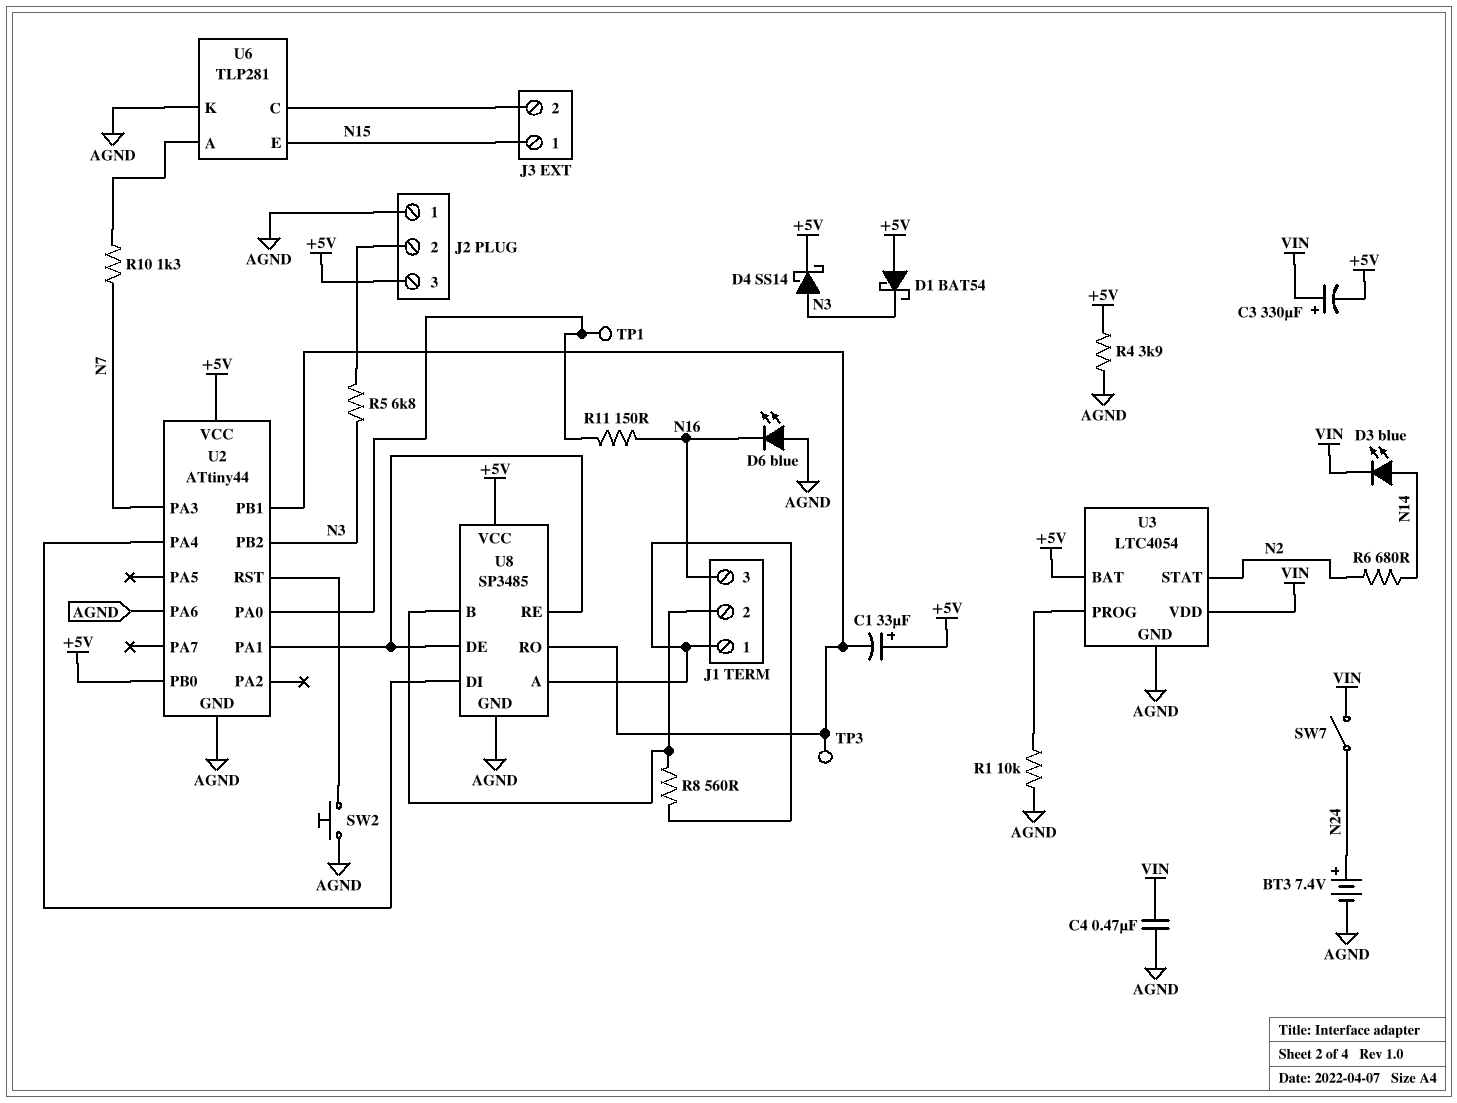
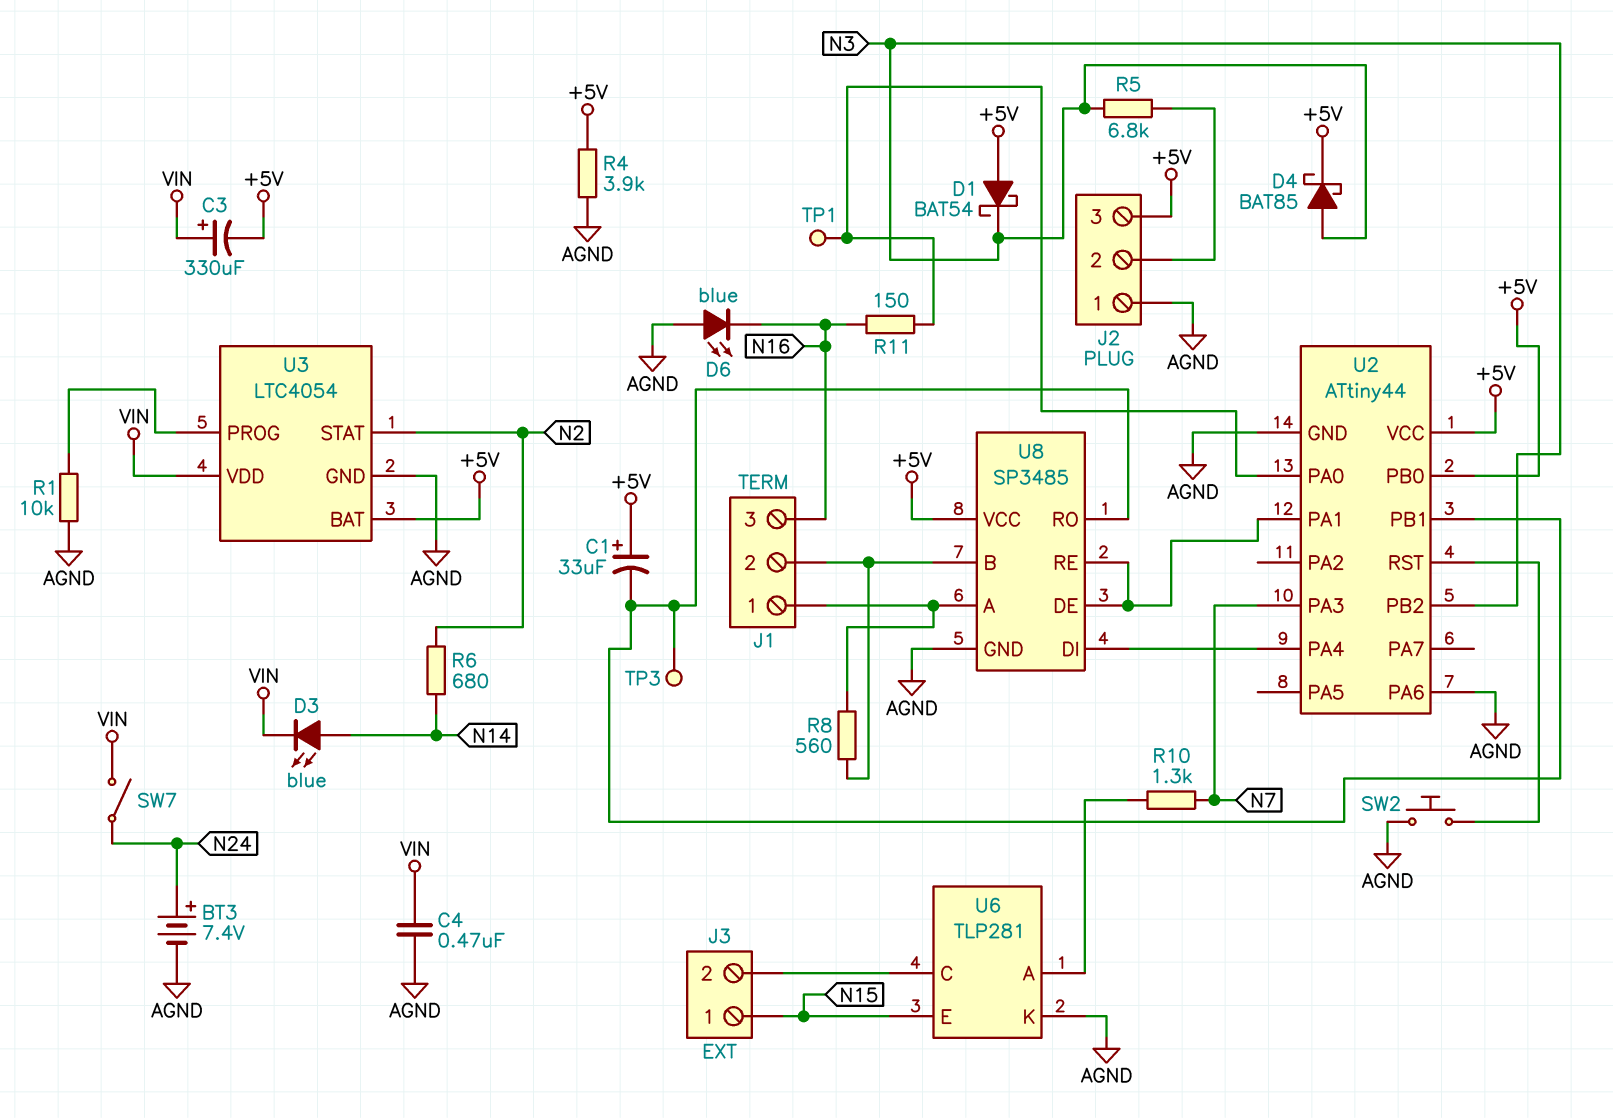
D4: schottky SS14 (A N3, K +5V) -> schottky BAT85 (A N3, K +5V)

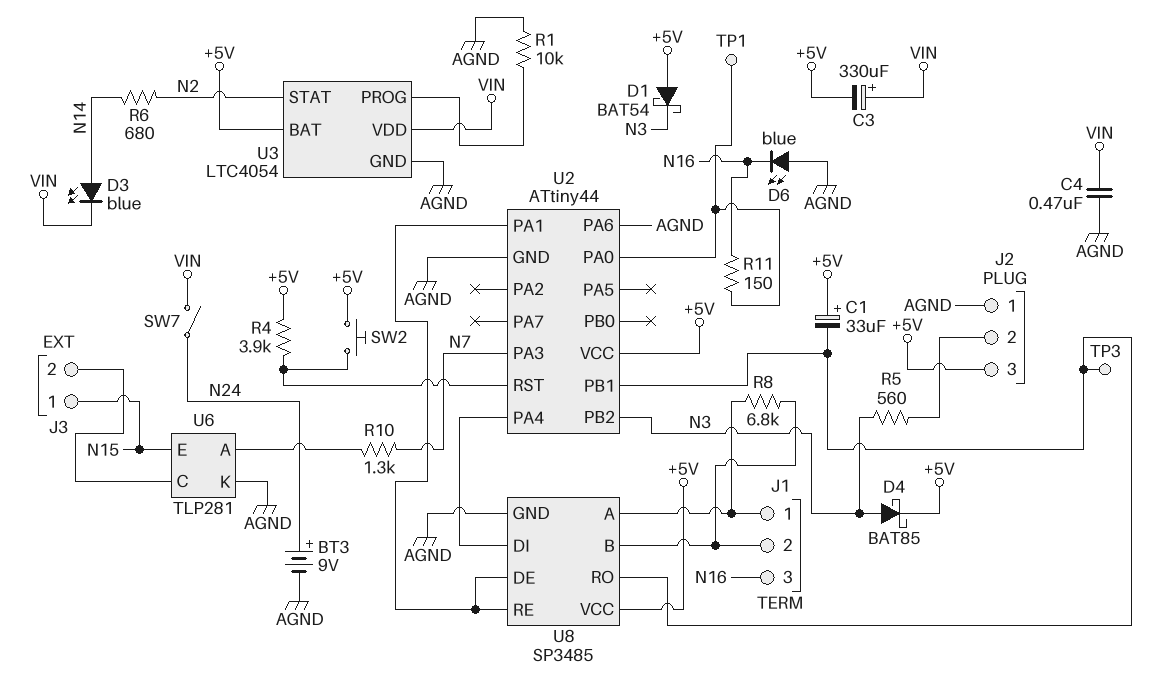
BT3: 7.4V (plus N24, minus AGND) -> 9V (plus N24, minus AGND)
R4: 3.9k (+5V, AGND) -> 3.9k (+5V, U2/RST)
R5: 6.8k (J2/2, N3) -> 560 (J2/2, N3)
R8: 560 (J1/1, J1/2) -> 6.8k (J1/1, J1/2)
SW2: button (AGND, U2/RST) -> button (+5V, U2/RST)
U2 pin PB0: +5V -> none

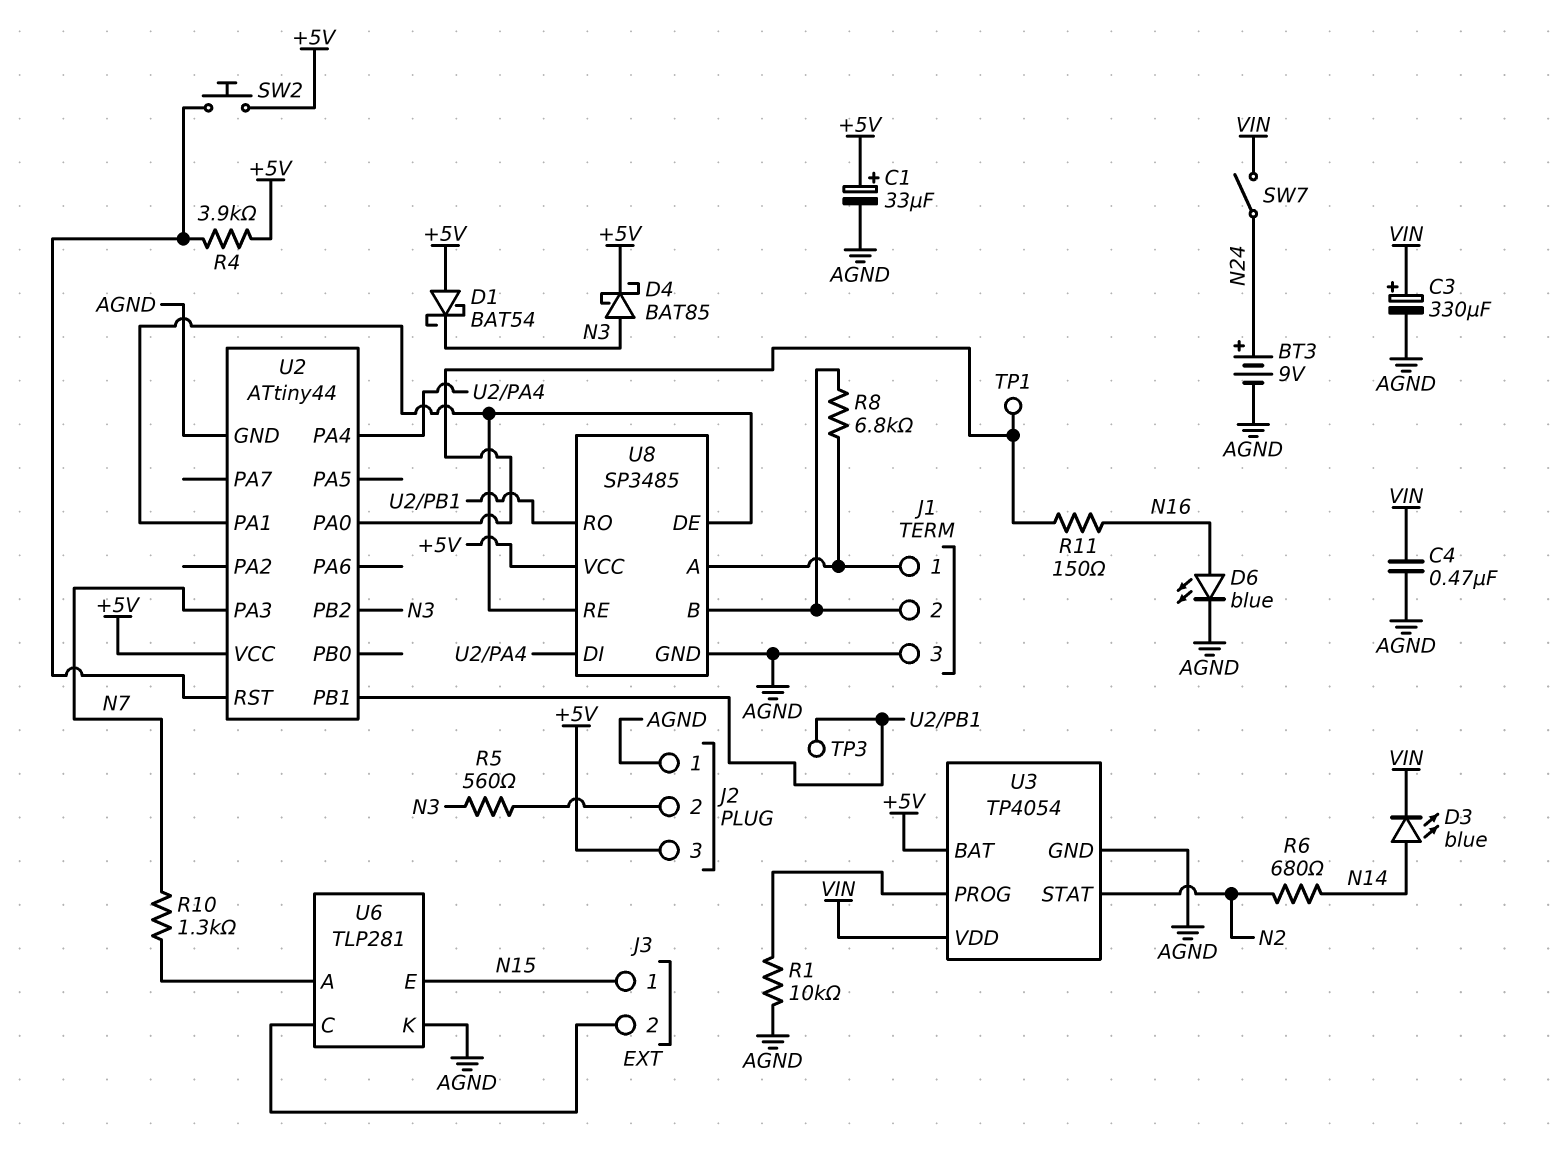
C1: 33uF (plus +5V, minus U2/PB1) -> 33uF (plus +5V, minus AGND)
C3: 330uF (plus VIN, minus +5V) -> 330uF (plus VIN, minus AGND)
D6: LED blue (A AGND, K N16) -> LED blue (A N16, K AGND)
J1 pin 3: N16 -> AGND
U2 pin PA6: AGND -> none
U3: LTC4054 -> TP4054

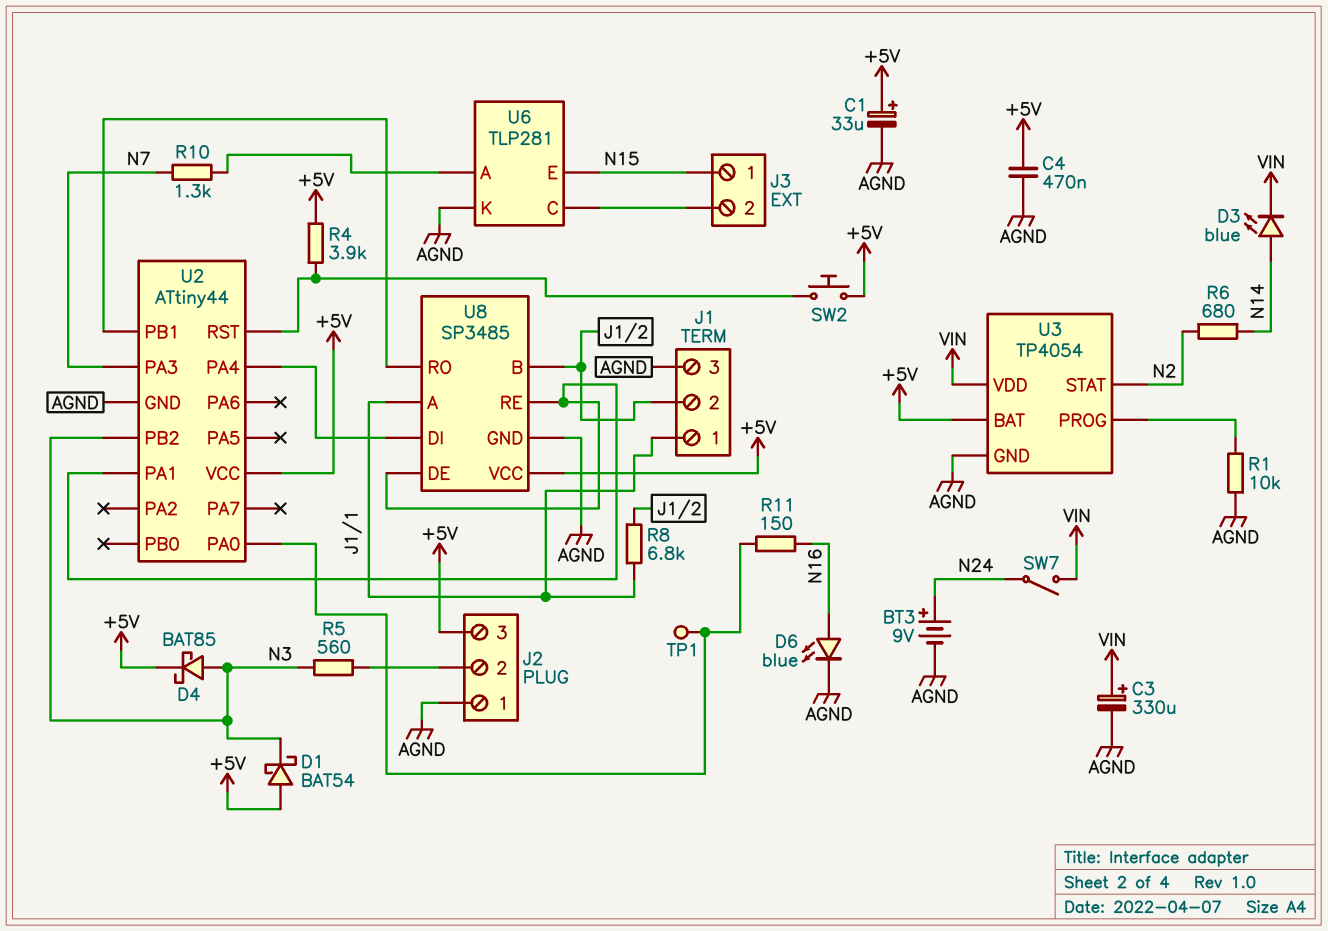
C4: 470nF (AGND, VIN) -> 470nF (+5V, AGND)
TP3: test point (U2/PB1) -> none

